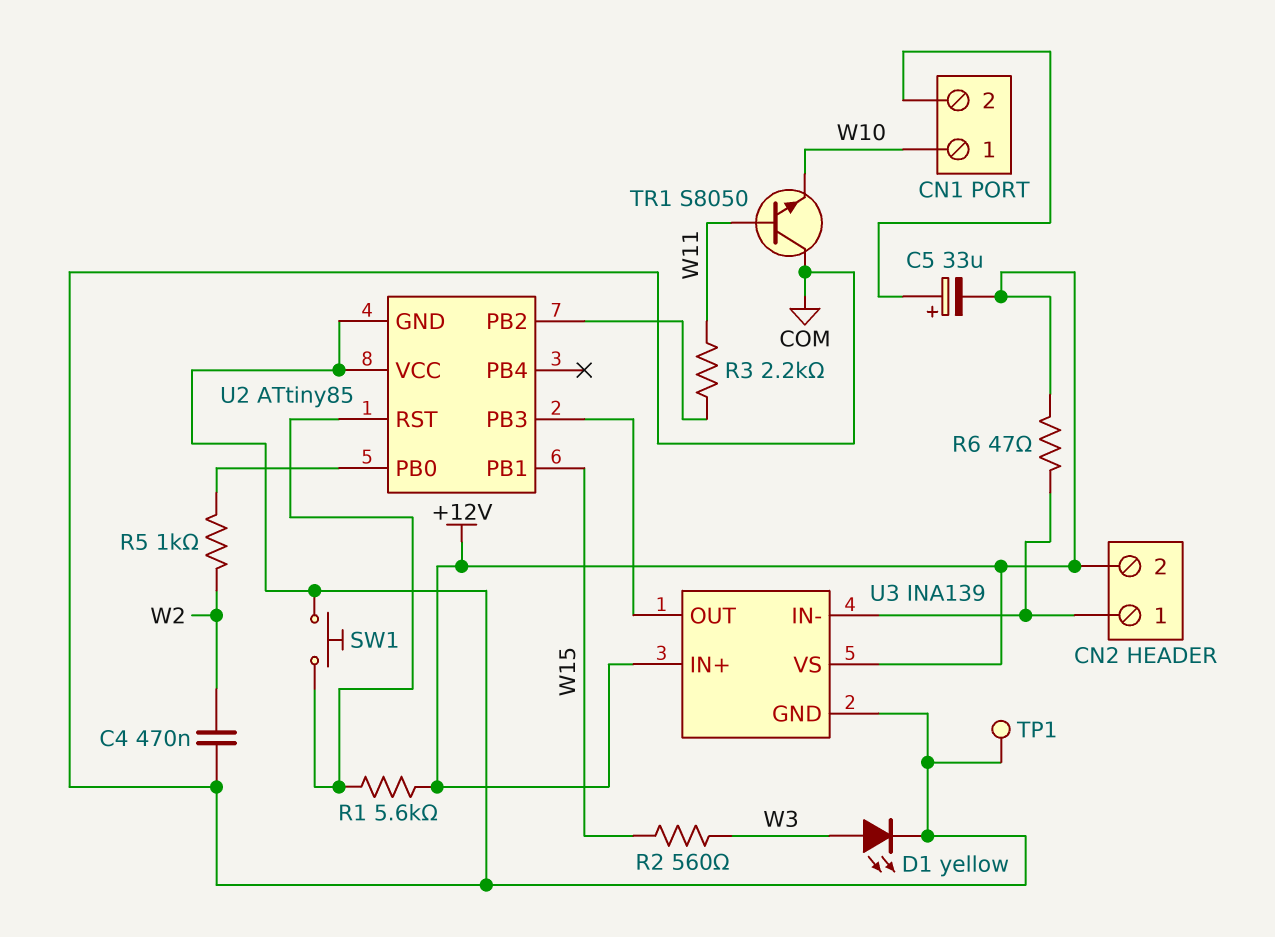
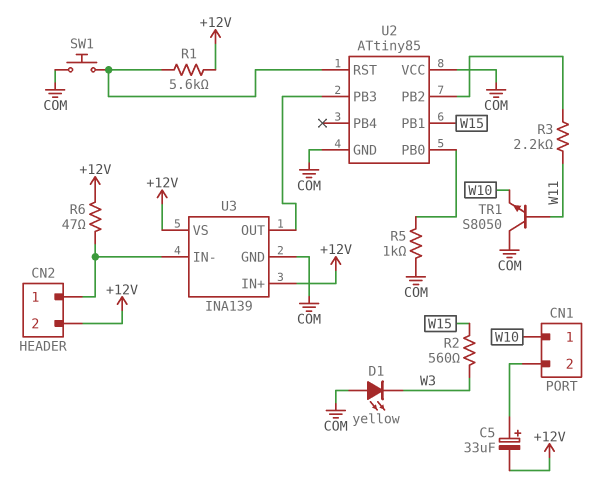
C4: 470nF (COM, W2) -> none
D1: LED yellow (A W3, K COM) -> LED yellow (A COM, K W3)
R5: 1k (U2/PB0, W2) -> 1k (COM, U2/PB0)
TP1: test point (COM) -> none

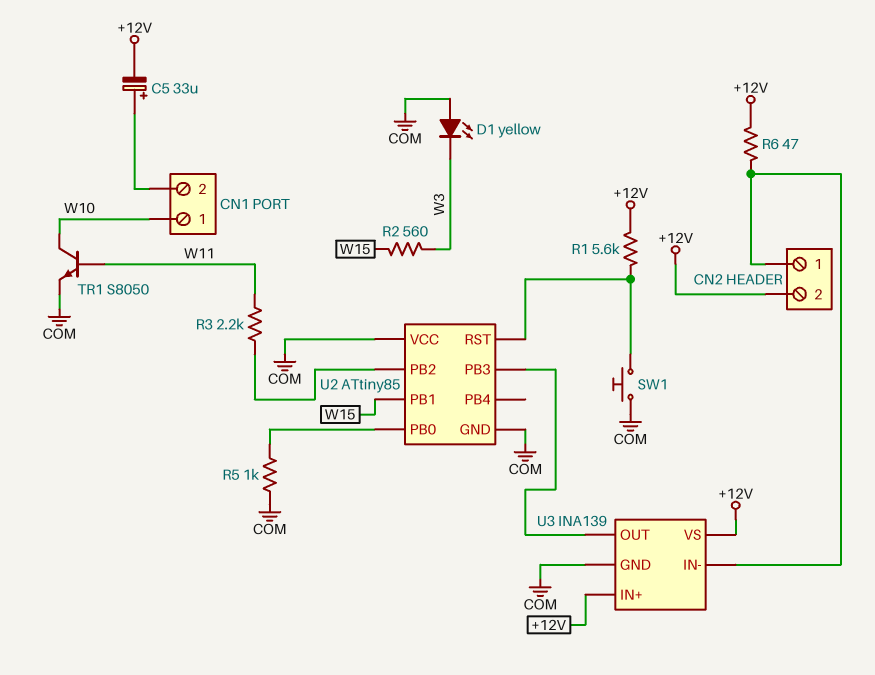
TR1: NPN S8050 (B W11, C COM, E W10) -> NPN S8050 (B W11, C W10, E COM)

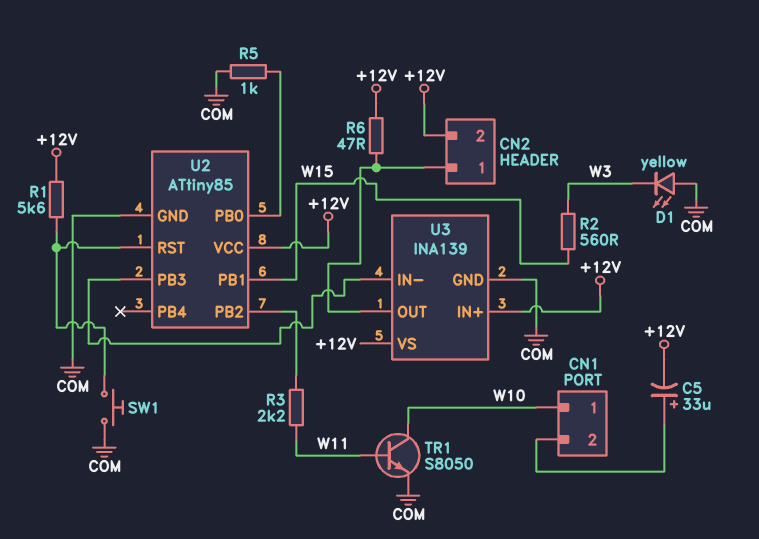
U2 pin VCC: COM -> +12V
U3 pin IN-: CN2/1 -> U2/PB3
U3 pin OUT: U2/PB3 -> CN2/1

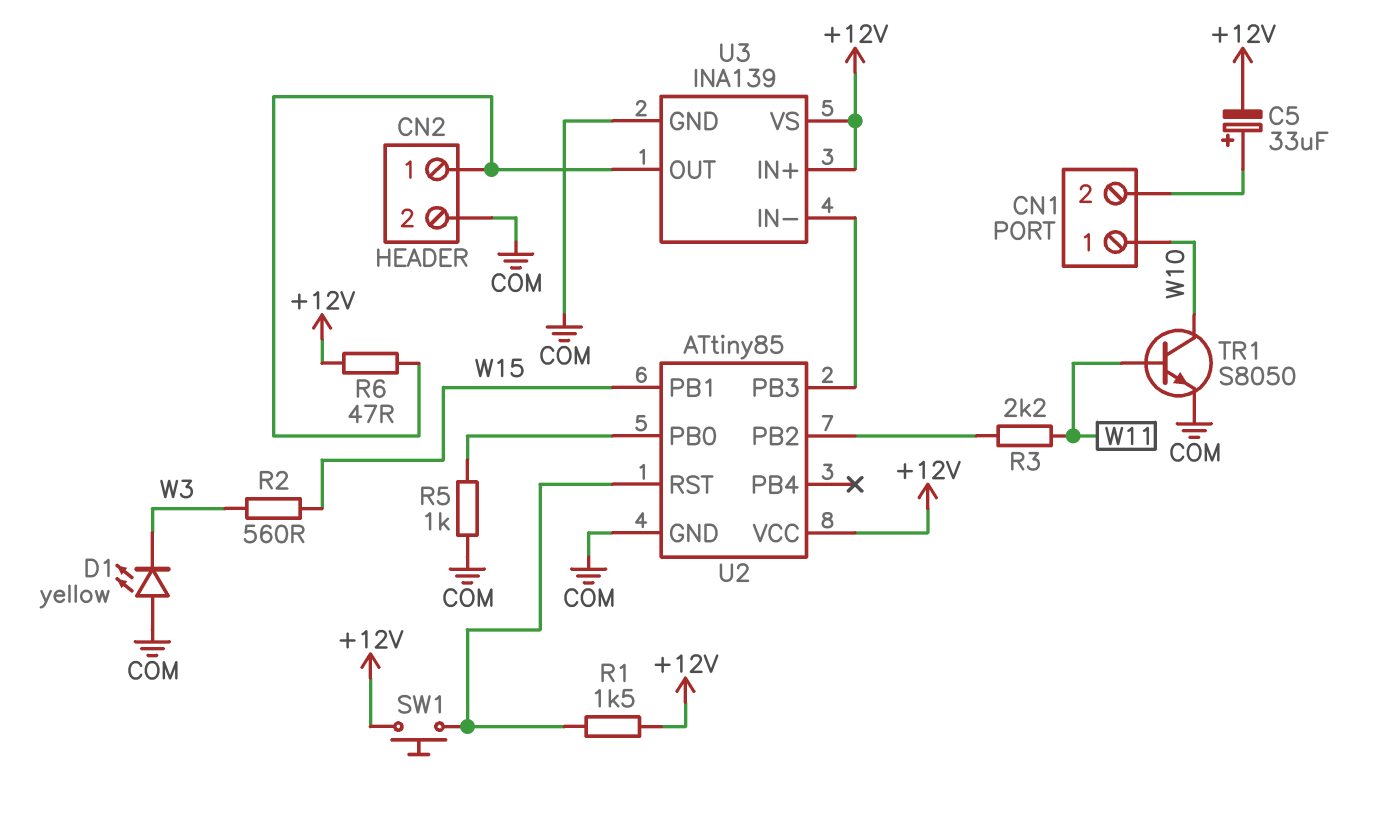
CN2 pin 2: +12V -> COM
R1: 5.6k (+12V, U2/RST) -> 1.5k (+12V, U2/RST)
SW1: button (COM, U2/RST) -> button (+12V, U2/RST)

